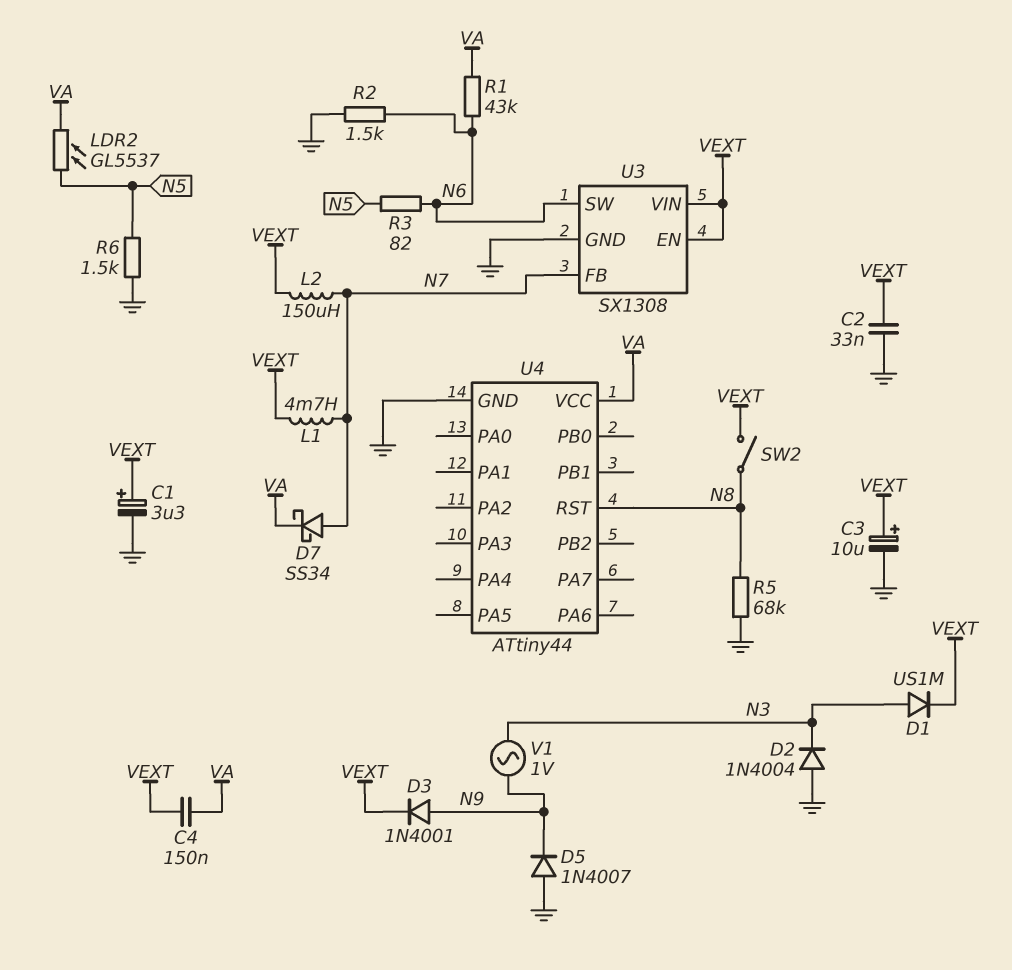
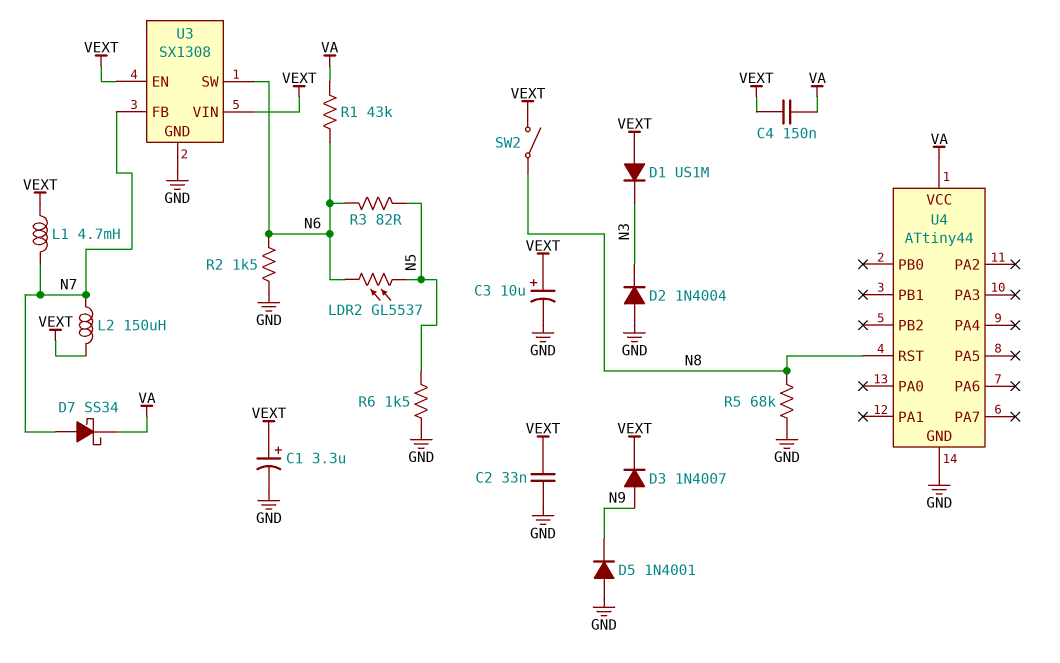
D1: diode US1M (A N3, K VEXT) -> diode US1M (A VEXT, K N3)
D3: diode 1N4001 (A N9, K VEXT) -> diode 1N4007 (A N9, K VEXT)
D5: diode 1N4007 (A GND, K N9) -> diode 1N4001 (A GND, K N9)
LDR2: GL5537 (N5, VA) -> GL5537 (N5, N6)
V1: AC 1V (N3, N9) -> none

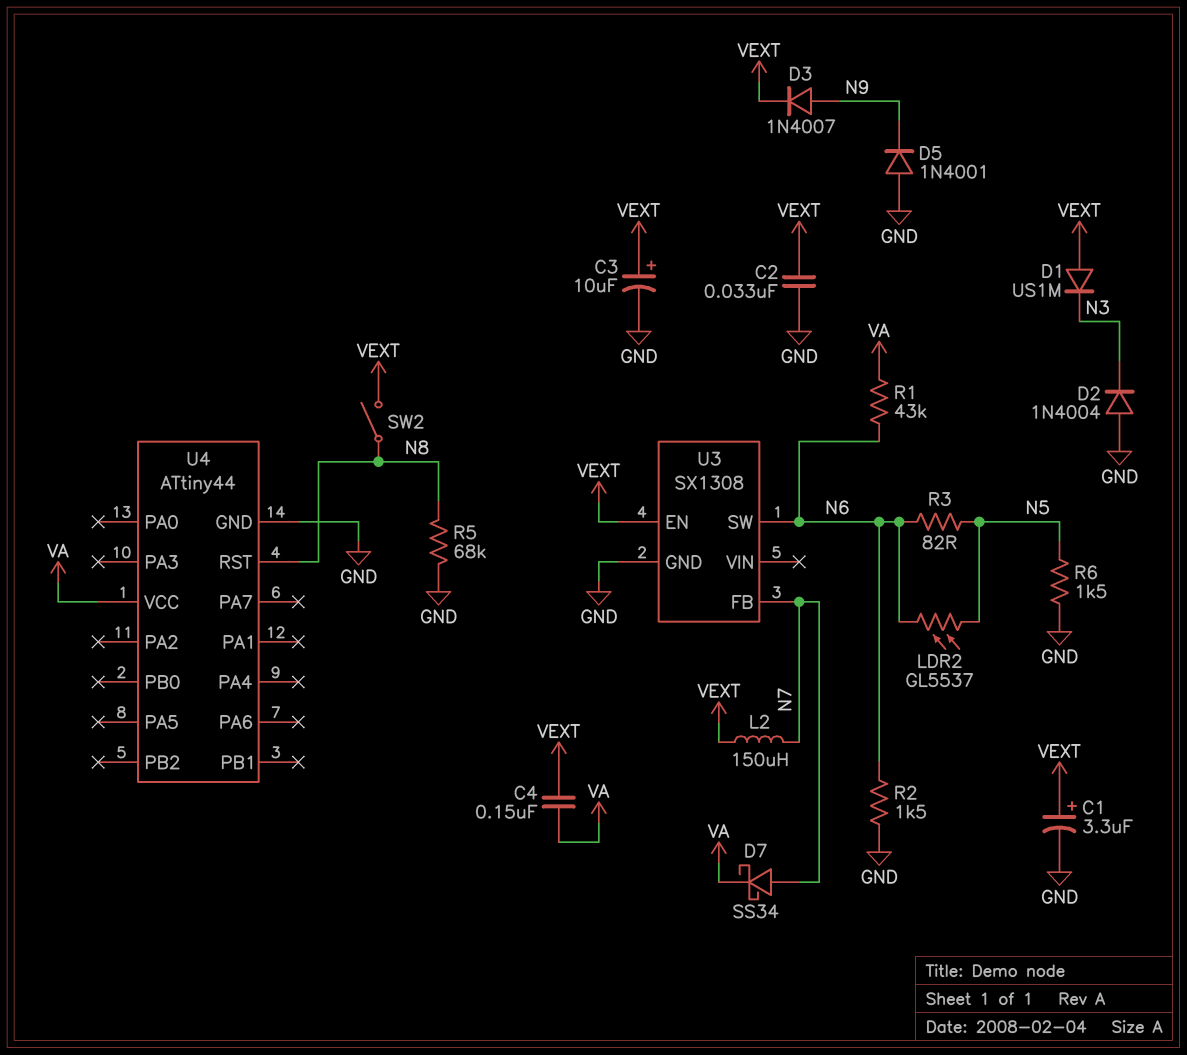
L1: 4.7mH (N7, VEXT) -> none
U3 pin VIN: VEXT -> none

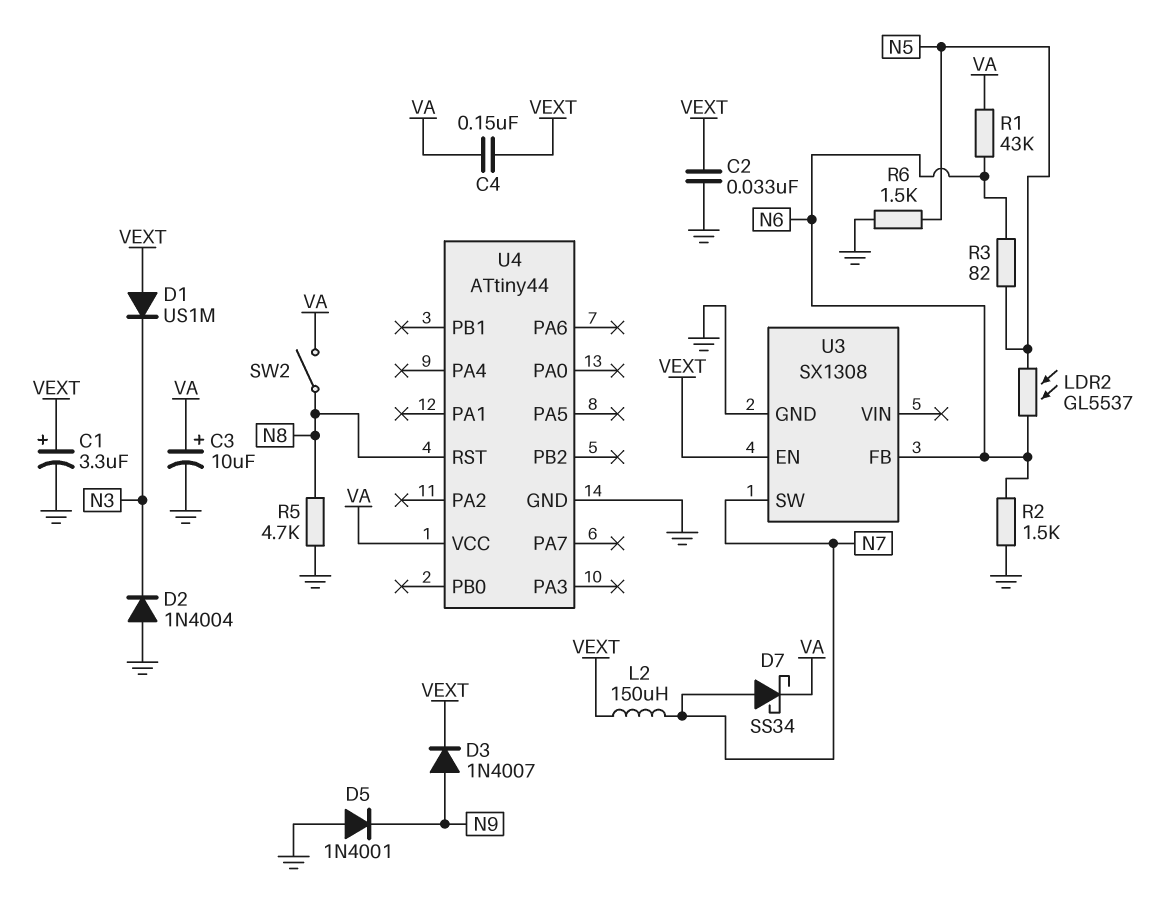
C3: 10uF (plus VEXT, minus GND) -> 10uF (plus VA, minus GND)
R5: 68k (GND, N8) -> 4.7k (GND, N8)
SW2: switch (N8, VEXT) -> switch (N8, VA)
U3 pin FB: N7 -> N6
U3 pin SW: N6 -> N7

